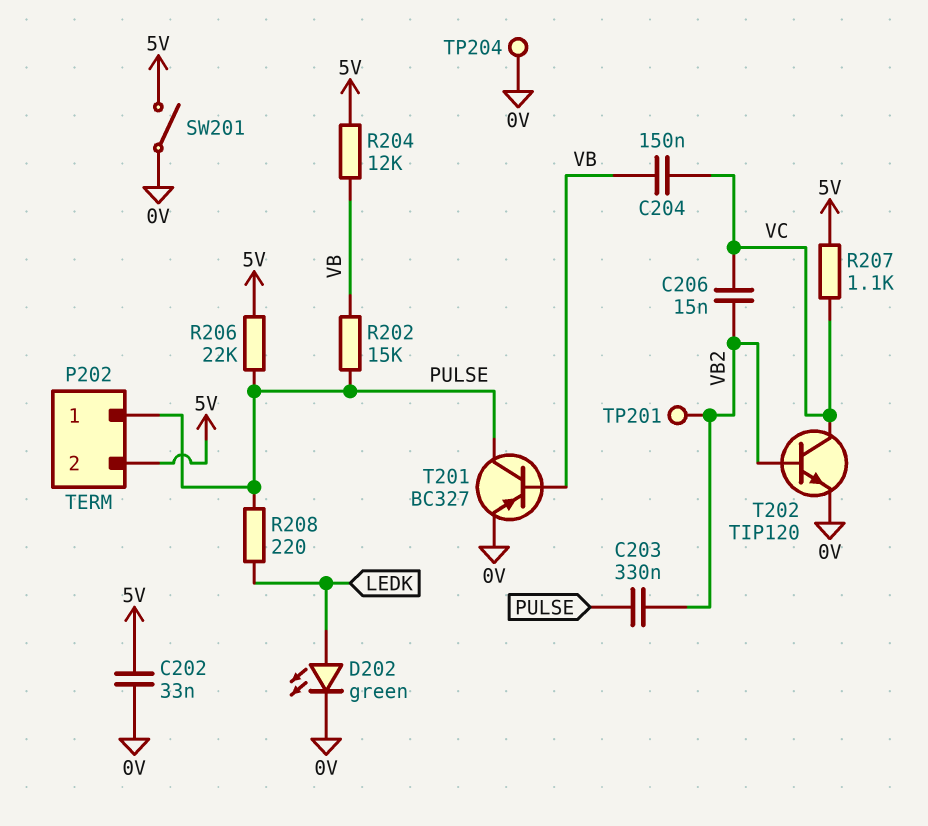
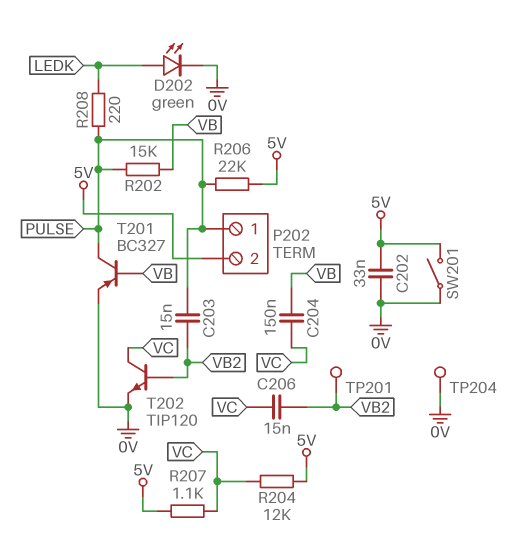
C203: 330nF (PULSE, VB2) -> 15nF (PULSE, VB2)
R204: 12k (5V, VB) -> 12k (5V, VC)

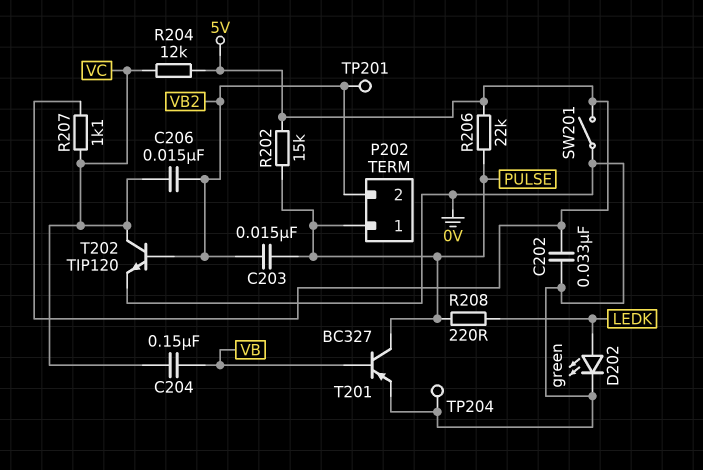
P202 pin 2: 5V -> VB2
R202: 15k (PULSE, VB) -> 15k (5V, PULSE)

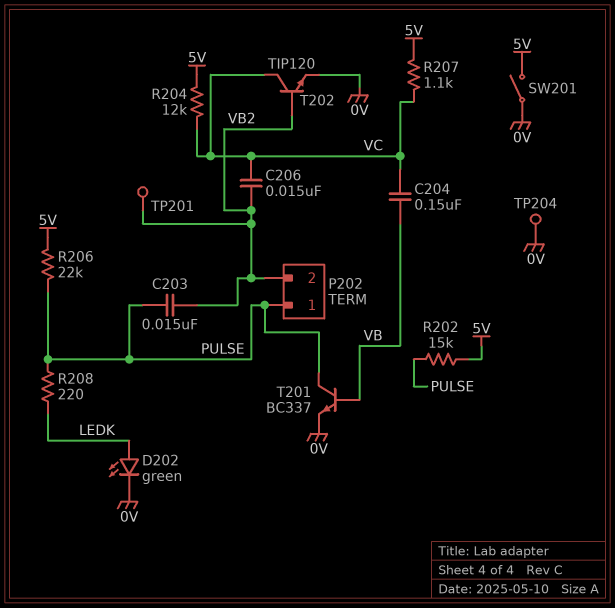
C202: 33nF (0V, 5V) -> none
T201: PNP BC327 (B VB, C PULSE, E 0V) -> NPN BC337 (B VB, C PULSE, E 0V)

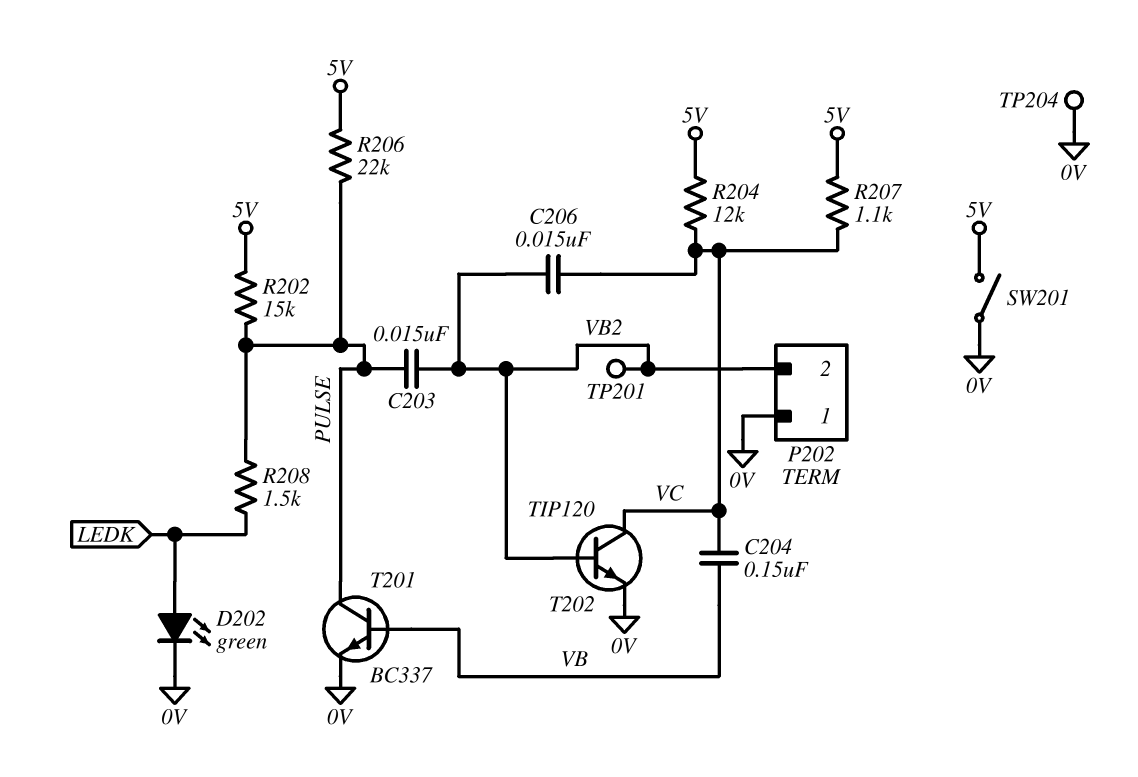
P202 pin 1: PULSE -> 0V
R208: 220 (LEDK, PULSE) -> 1.5k (LEDK, PULSE)

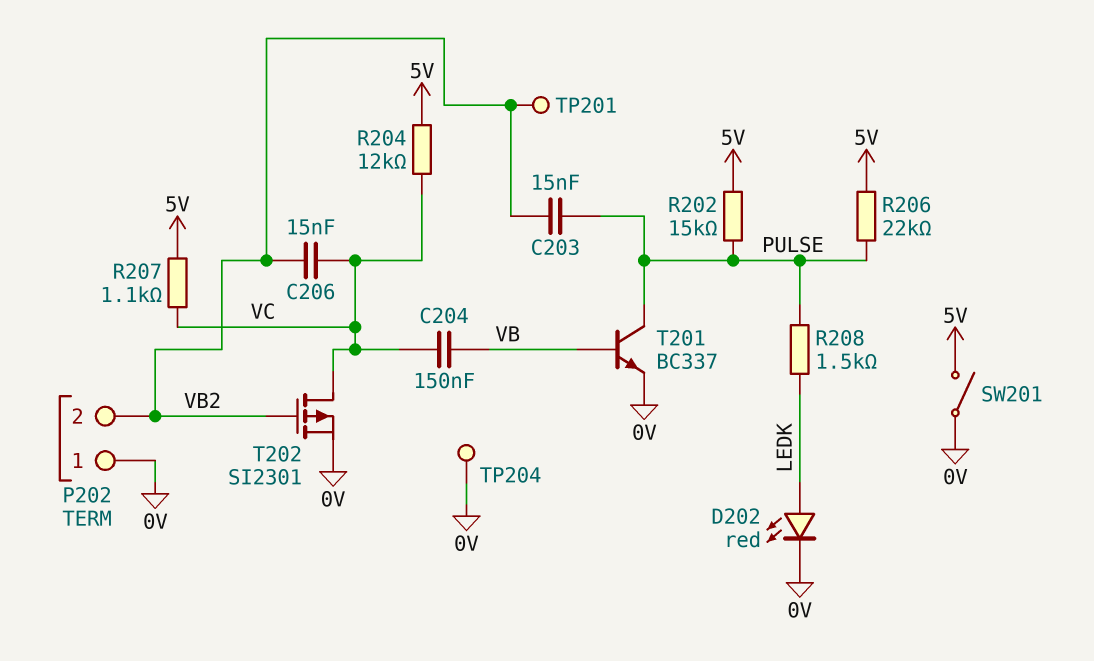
D202: LED green (A LEDK, K 0V) -> LED red (A LEDK, K 0V)
T202: NPN TIP120 (B VB2, C VC, E 0V) -> PMOS SI2301 (G VB2, D VC, S 0V)

